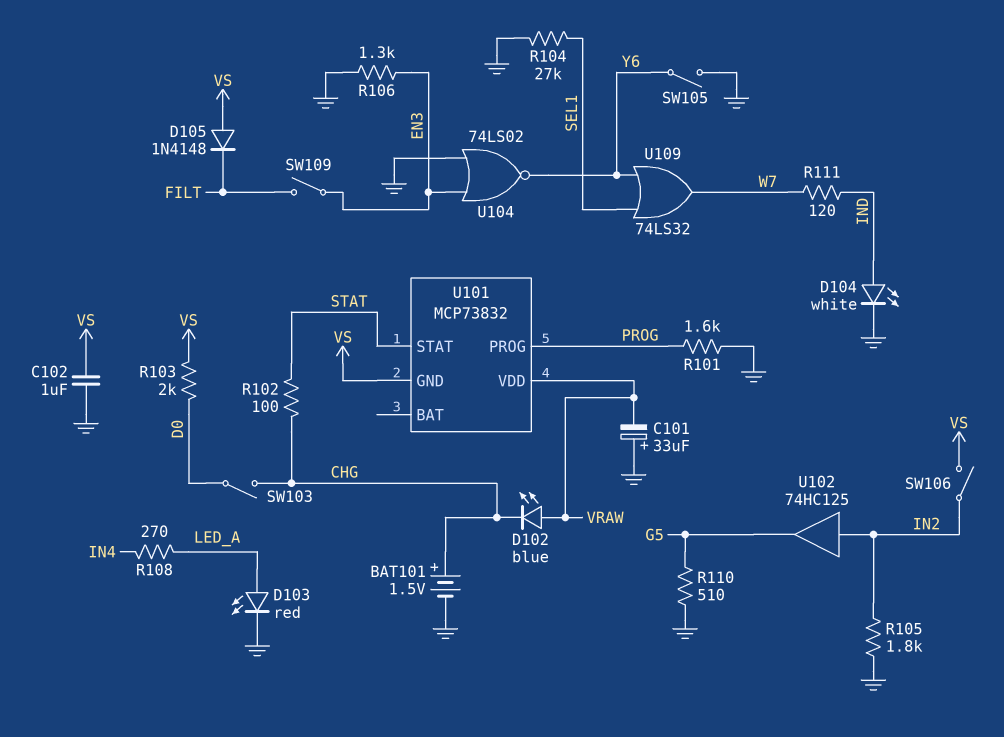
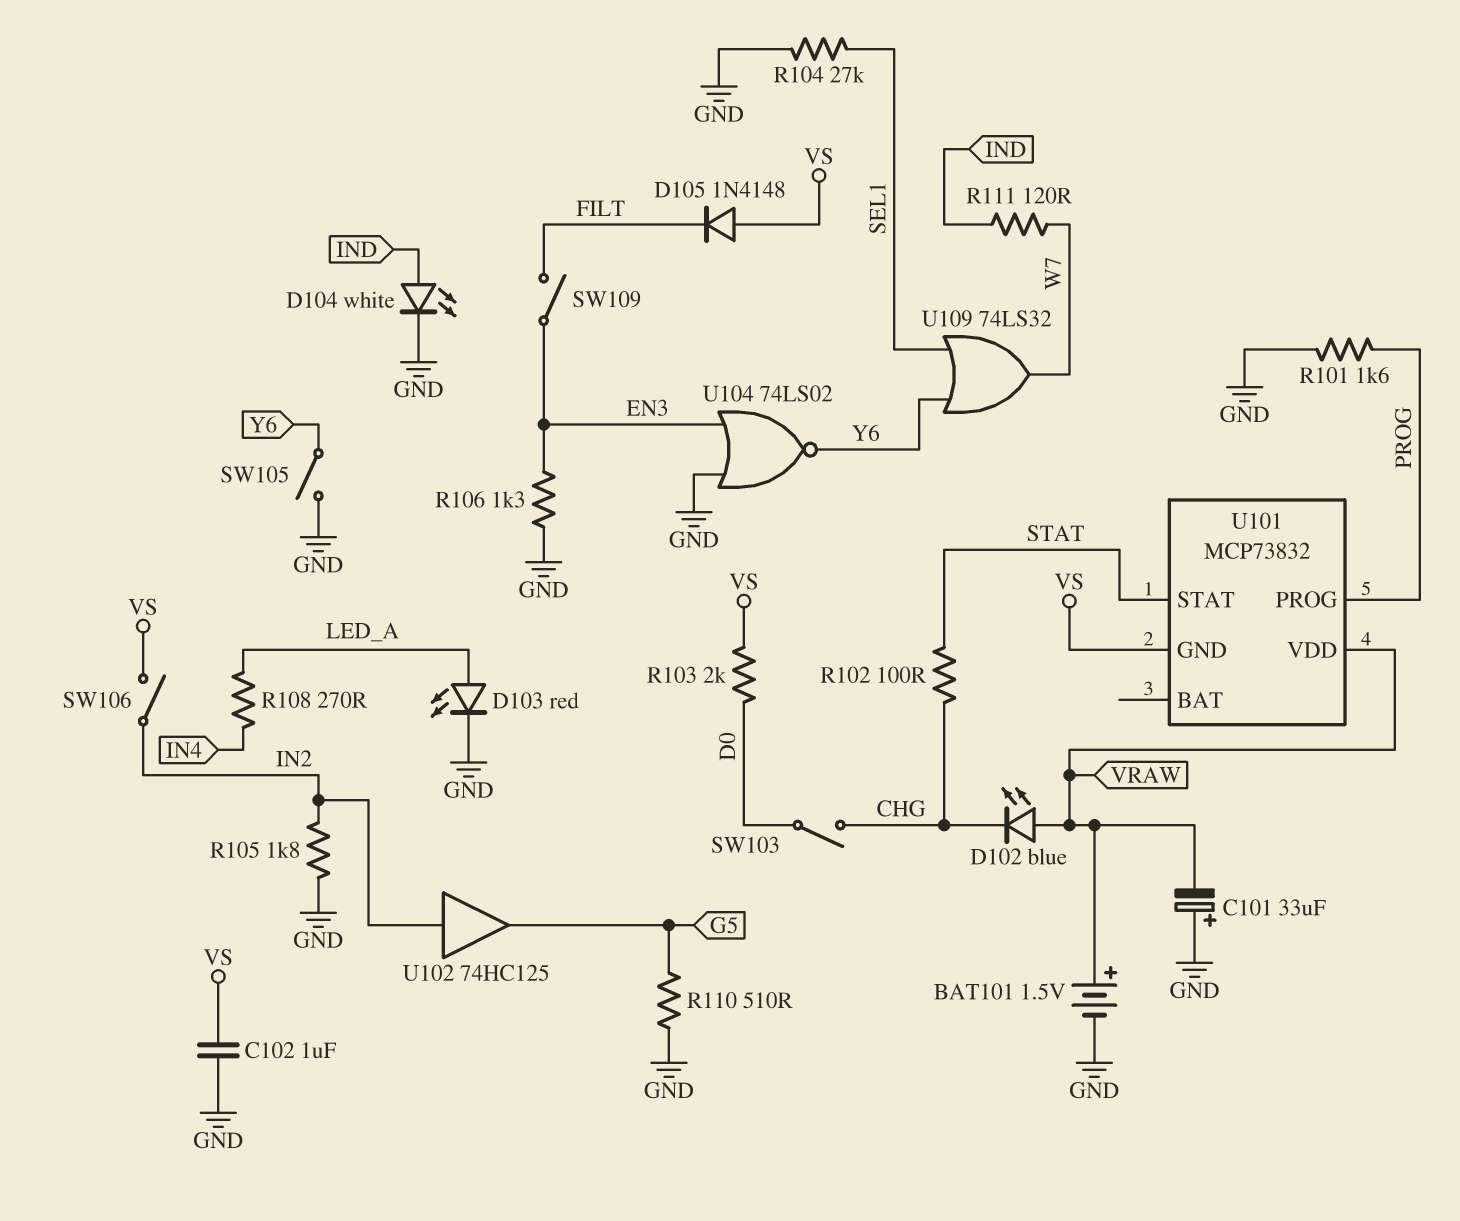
BAT101: 1.5V (plus CHG, minus GND) -> 1.5V (plus VRAW, minus GND)

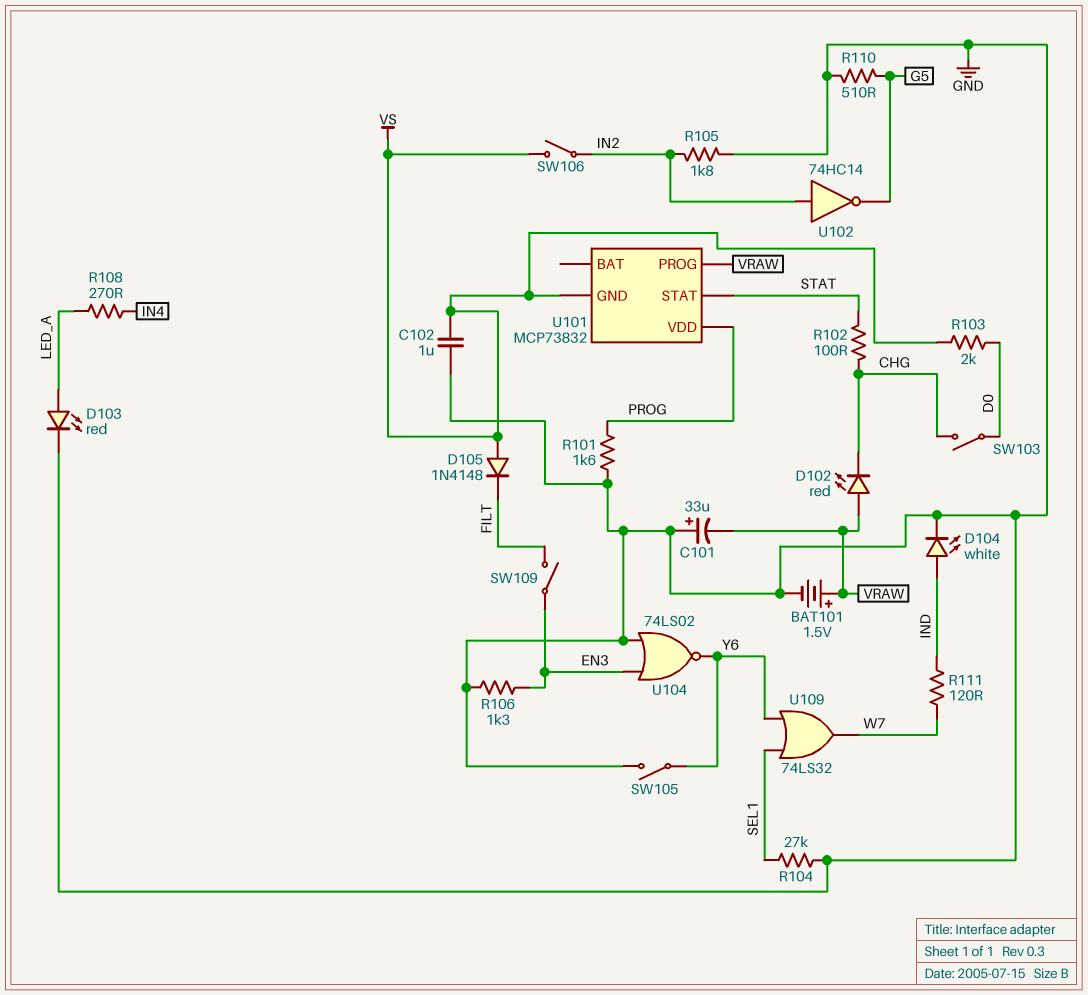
D102: LED blue (A VRAW, K CHG) -> LED red (A VRAW, K CHG)
U101 pin PROG: PROG -> VRAW
U101 pin VDD: VRAW -> PROG
U102: buffer 74HC125 (in IN2, out G5) -> NOT 74HC14 (in IN2, out G5)

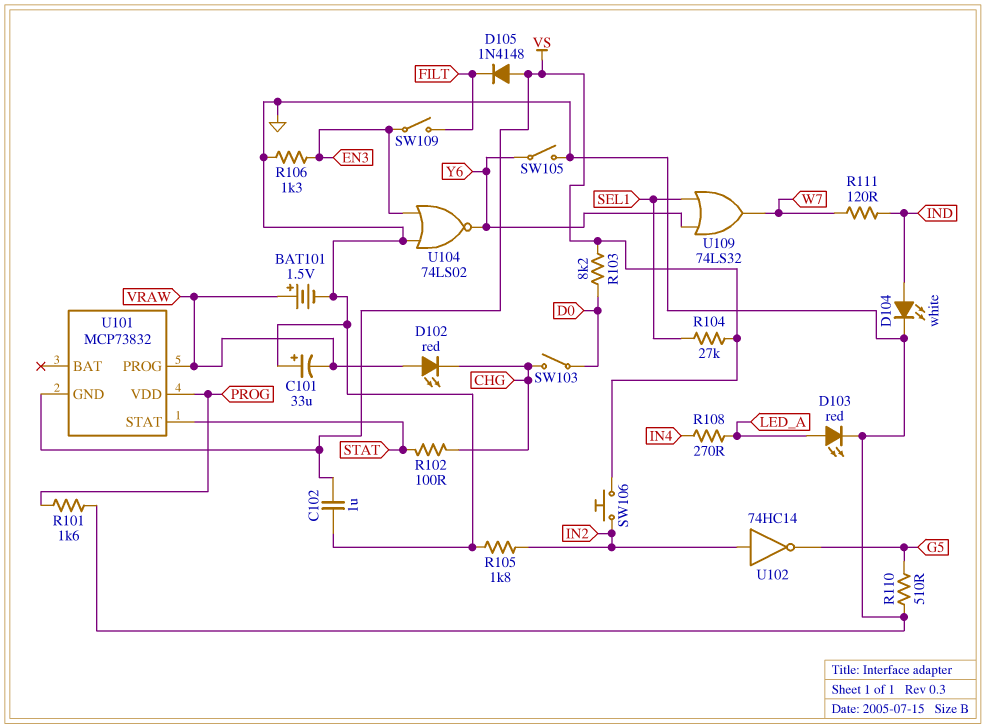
R103: 2k (D0, VS) -> 8.2k (D0, VS)
R104: 27k (GND, SEL1) -> 27k (SEL1, VS)
SW106: switch (IN2, VS) -> button (IN2, VS)

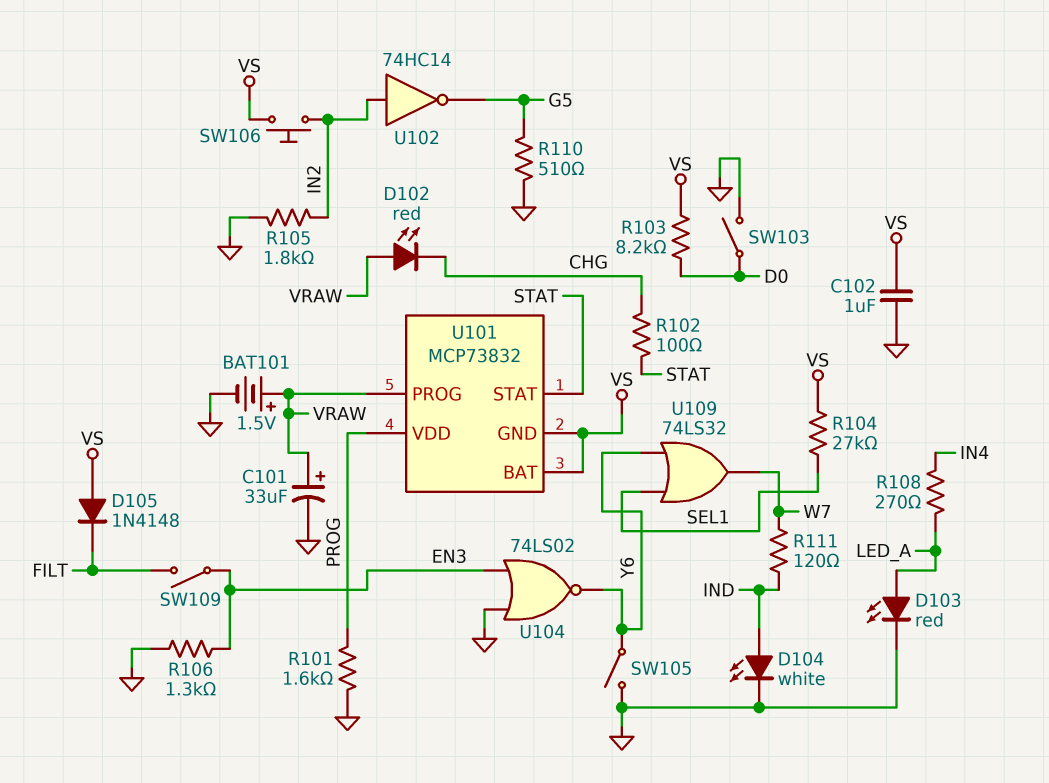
C101: 33uF (plus GND, minus VRAW) -> 33uF (plus VRAW, minus GND)
SW103: switch (CHG, D0) -> switch (D0, GND)
U101 pin BAT: none -> VS

